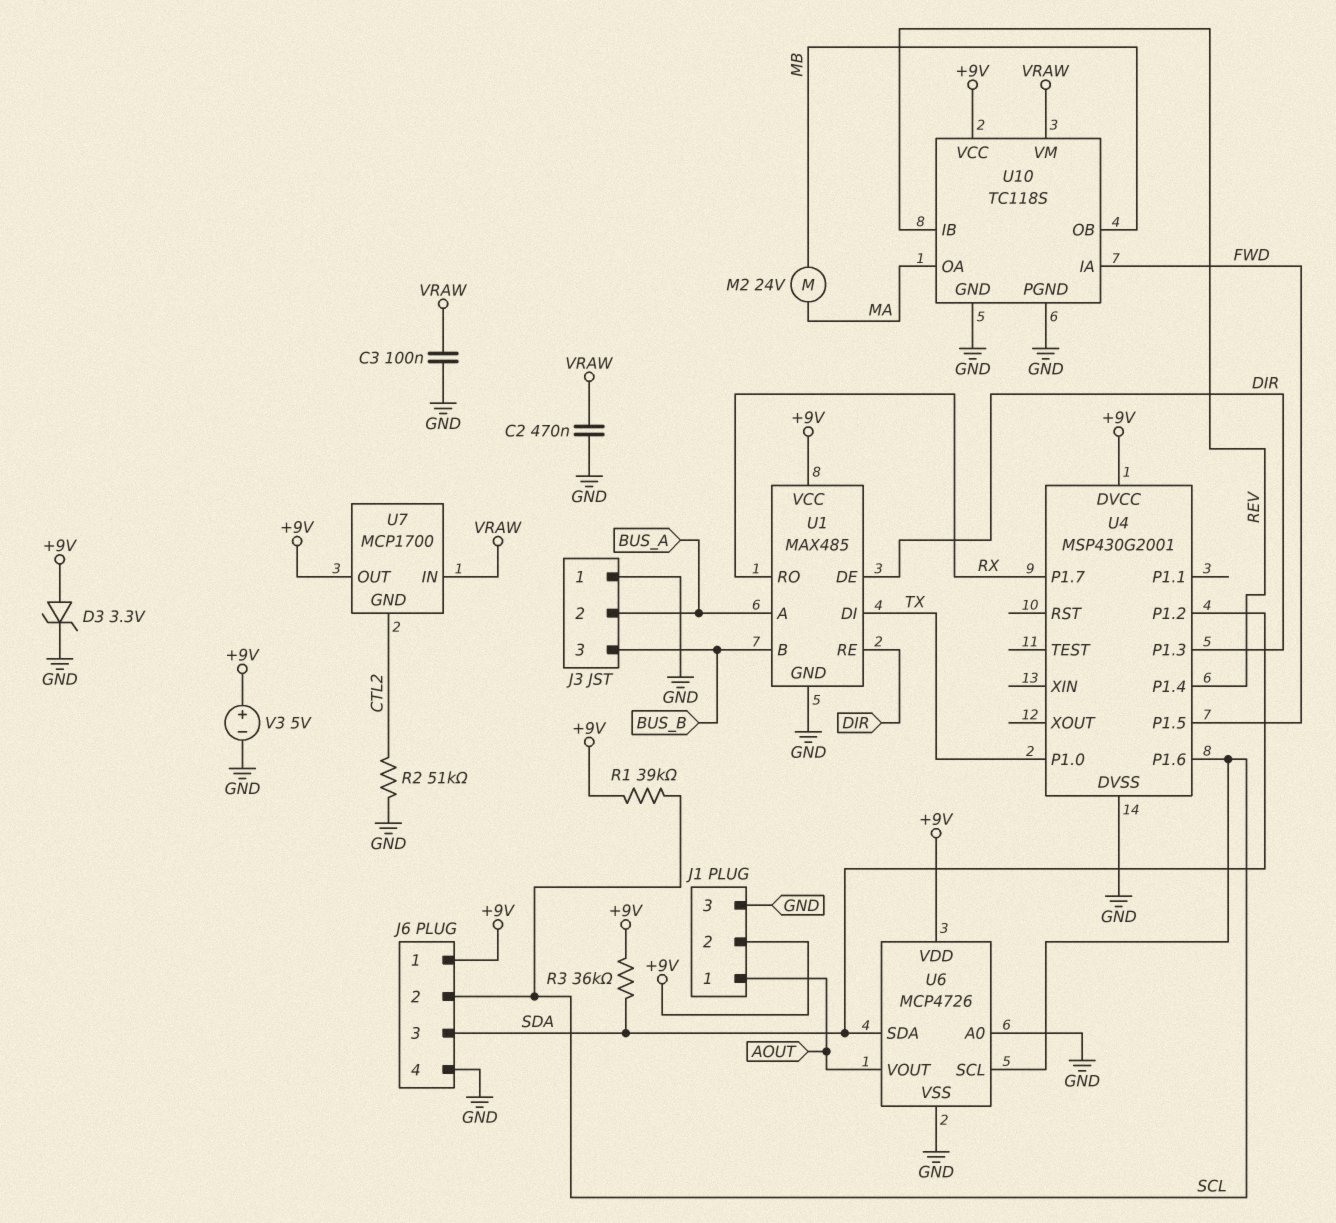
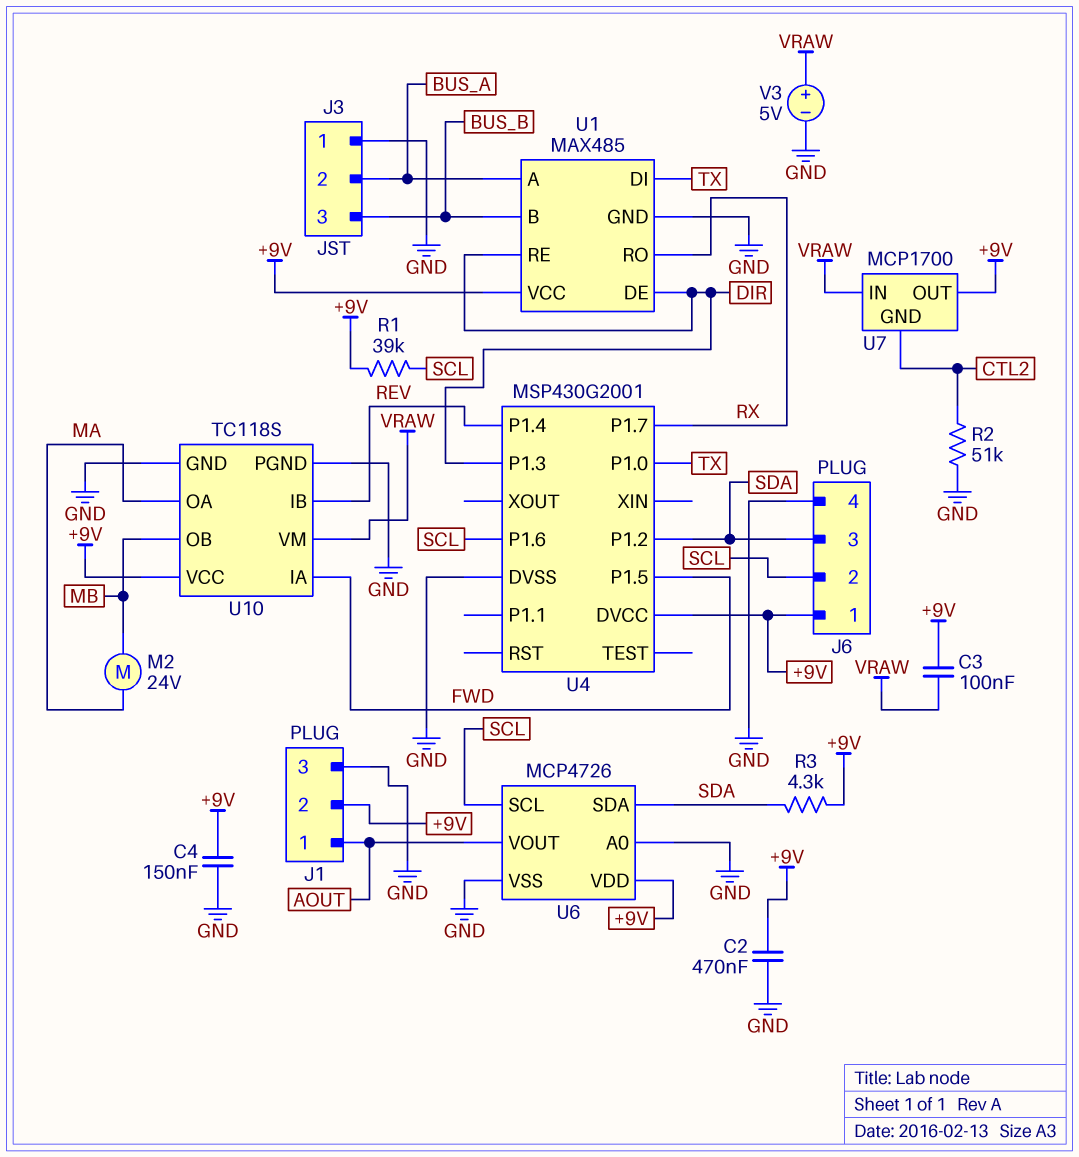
C2: 470nF (GND, VRAW) -> 470nF (+9V, GND)
C3: 100nF (GND, VRAW) -> 100nF (+9V, VRAW)
C4: none -> 150nF (+9V, GND)
D3: zener 3.3V (A +9V, K GND) -> none
R3: 36k (+9V, SDA) -> 4.3k (+9V, SDA)
V3: 5V (plus +9V, minus GND) -> 5V (plus VRAW, minus GND)

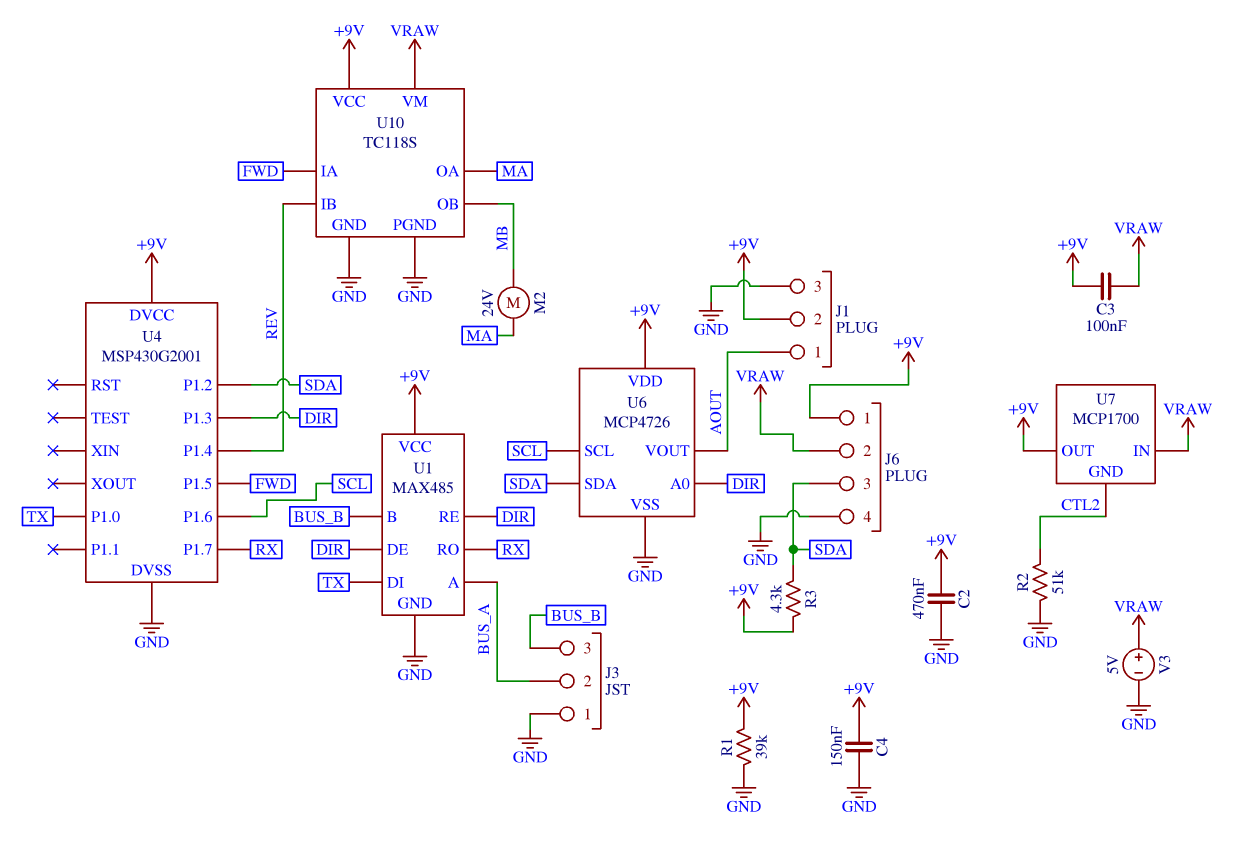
J6 pin 2: SCL -> VRAW
R1: 39k (+9V, SCL) -> 39k (+9V, GND)
U6 pin A0: GND -> DIR

